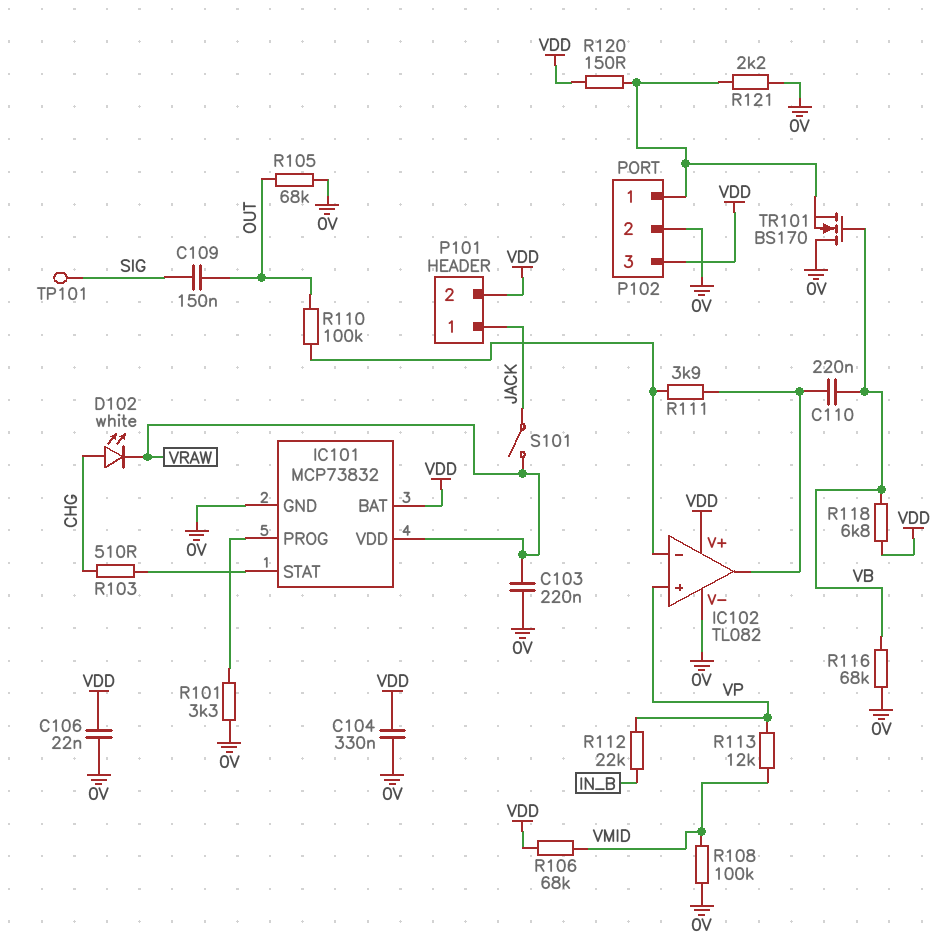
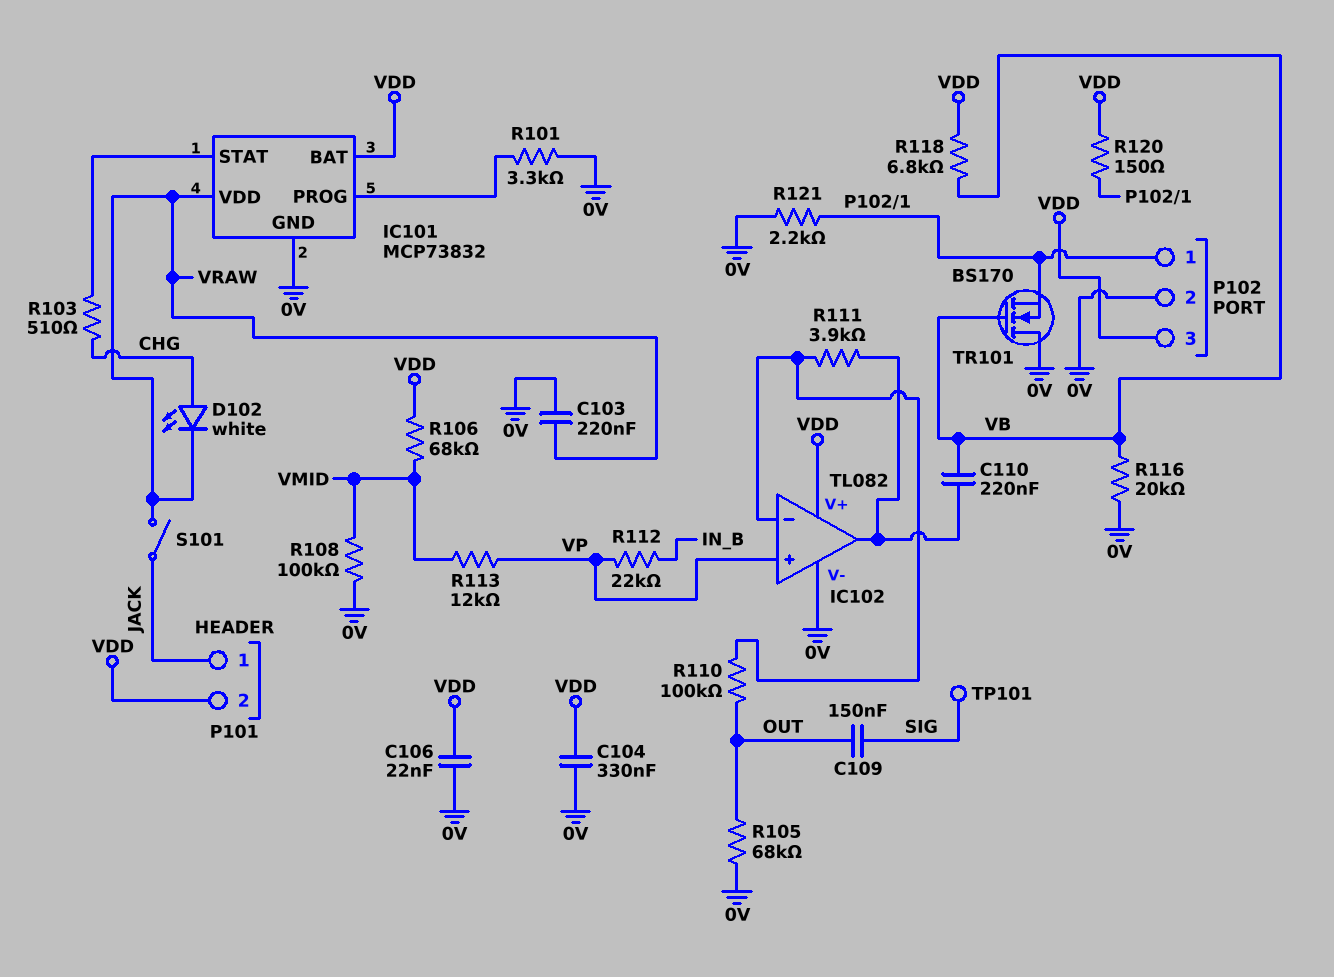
R116: 68k (0V, VB) -> 20k (0V, VB)

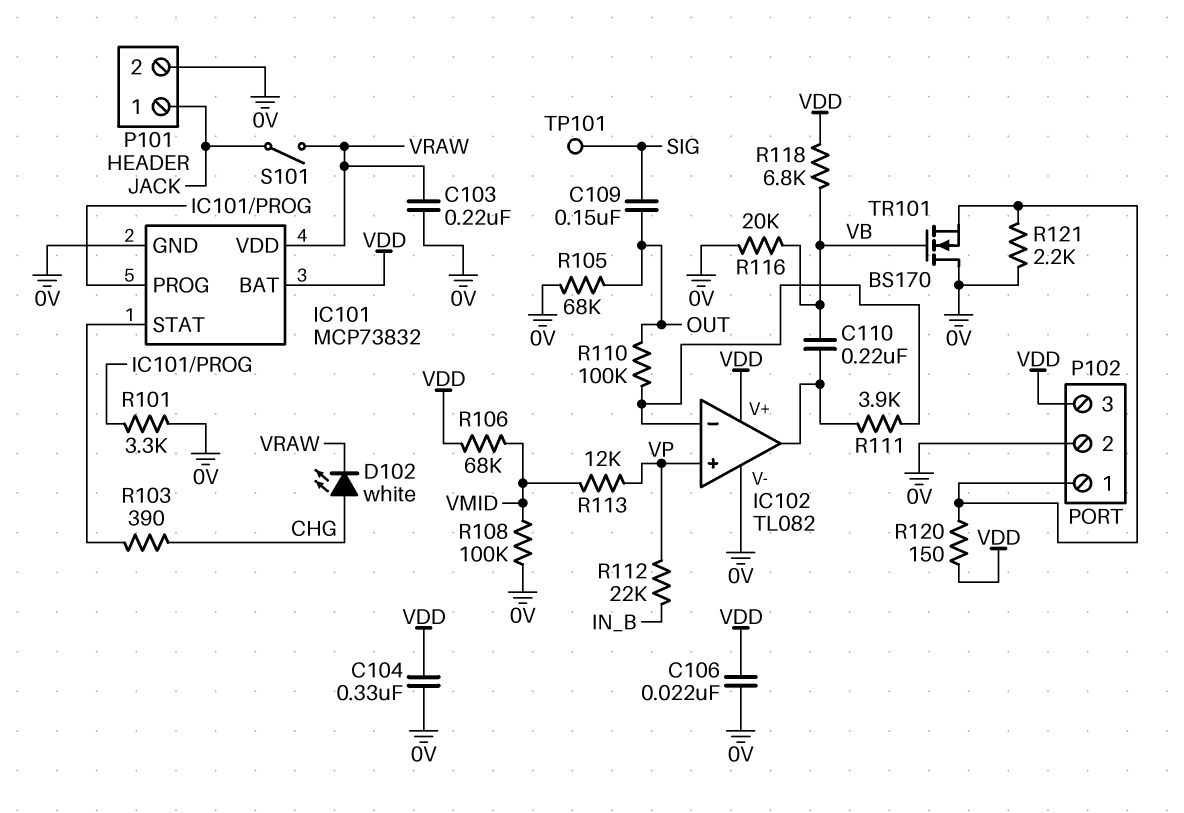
P101 pin 2: VDD -> 0V
R103: 510 (CHG, IC101/STAT) -> 390 (CHG, IC101/STAT)

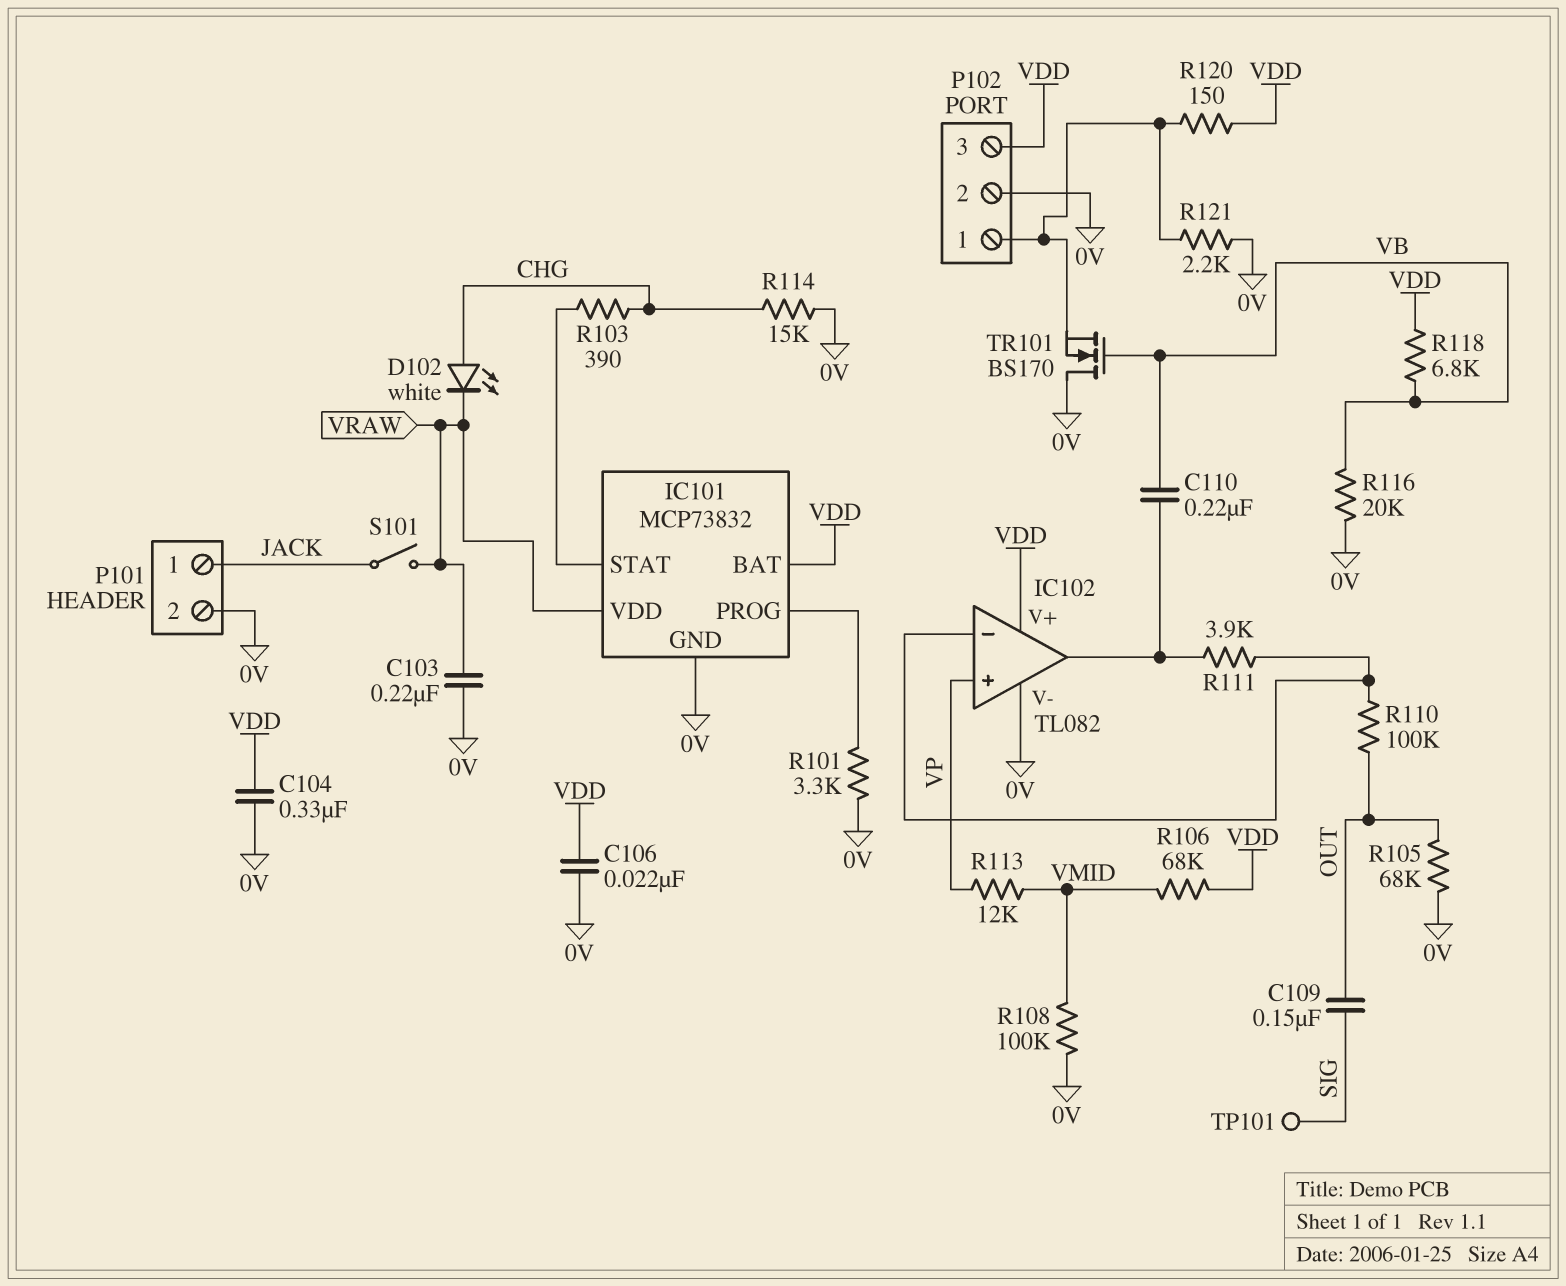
R112: 22k (IN_B, VP) -> none
R114: none -> 15k (0V, CHG)

